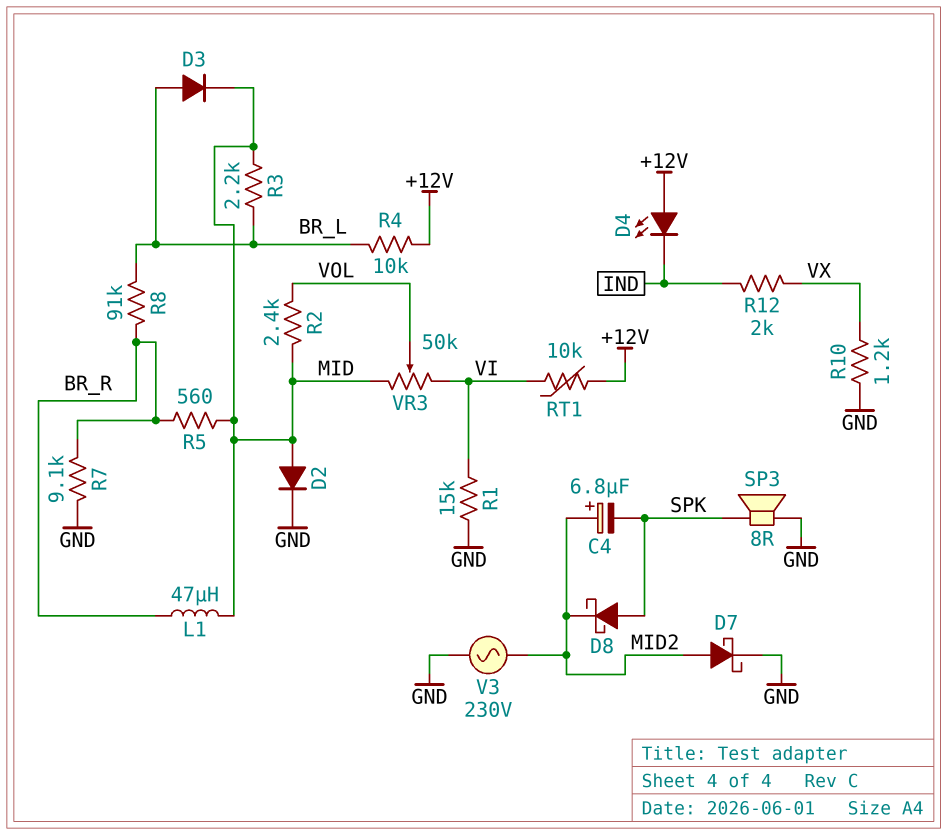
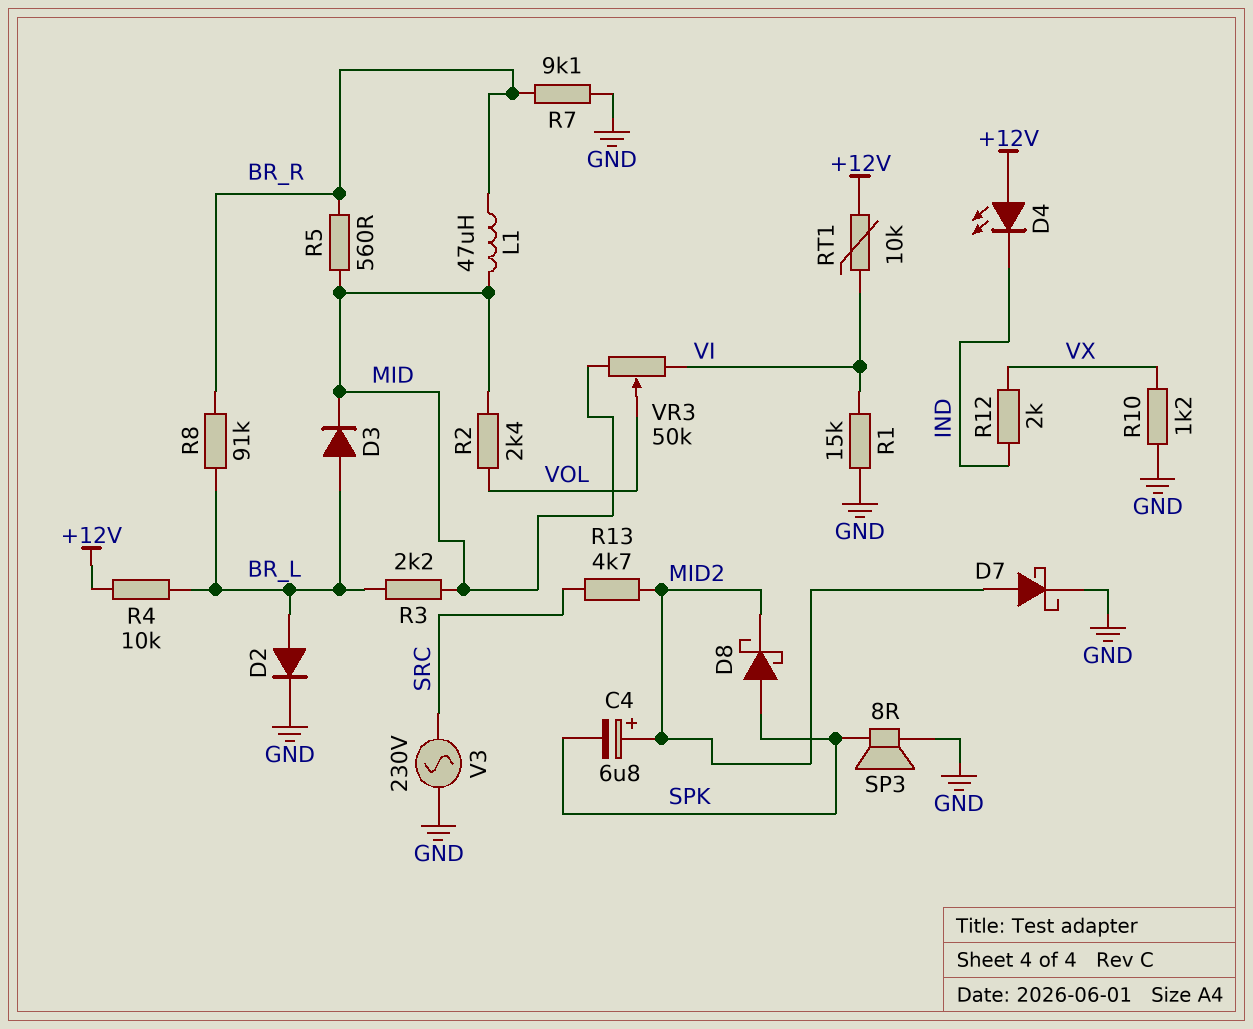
D2: diode (A MID, K GND) -> diode (A BR_L, K GND)
R13: none -> 4.7k (MID2, SRC)
V3: AC 230V (GND, MID2) -> AC 230V (GND, SRC)

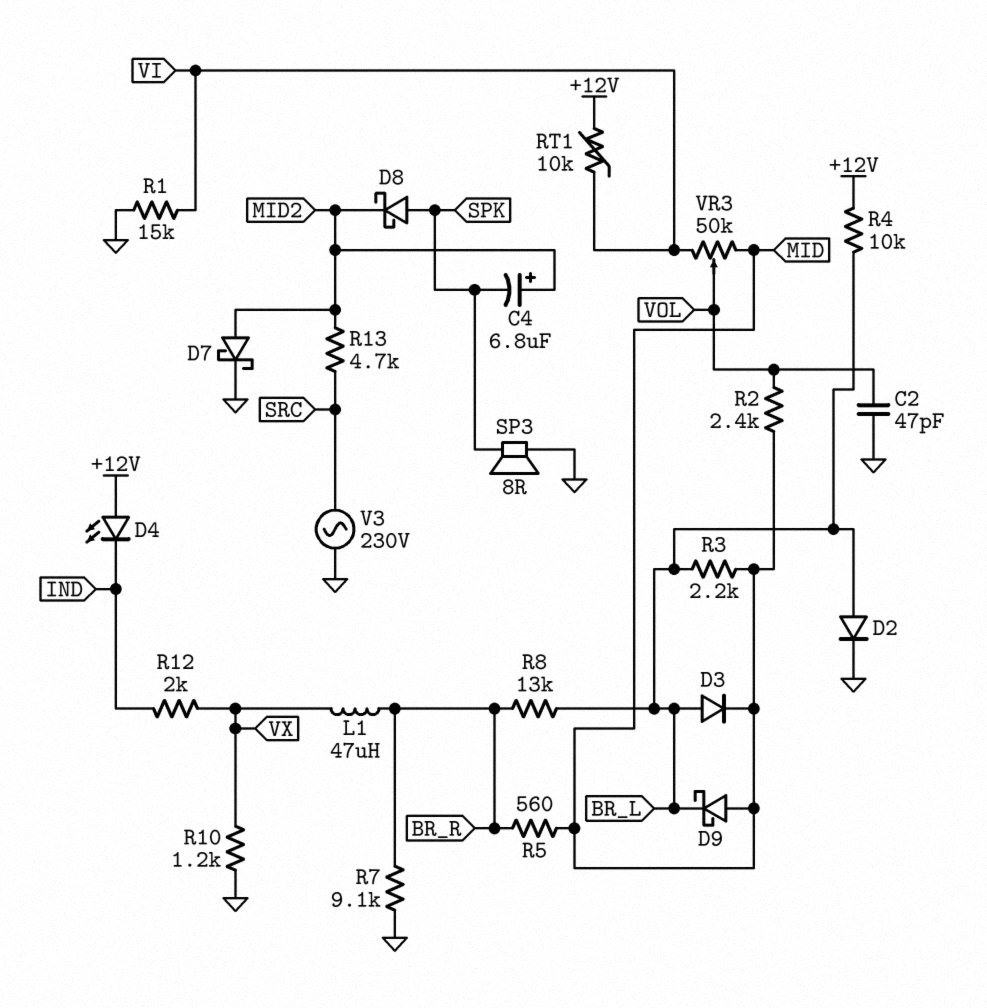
C2: none -> 47pF (GND, VOL)
D9: none -> schottky (A MID, K BR_L)
L1: 47uH (BR_R, MID) -> 47uH (BR_R, VX)
R8: 91k (BR_L, BR_R) -> 13k (BR_L, BR_R)

